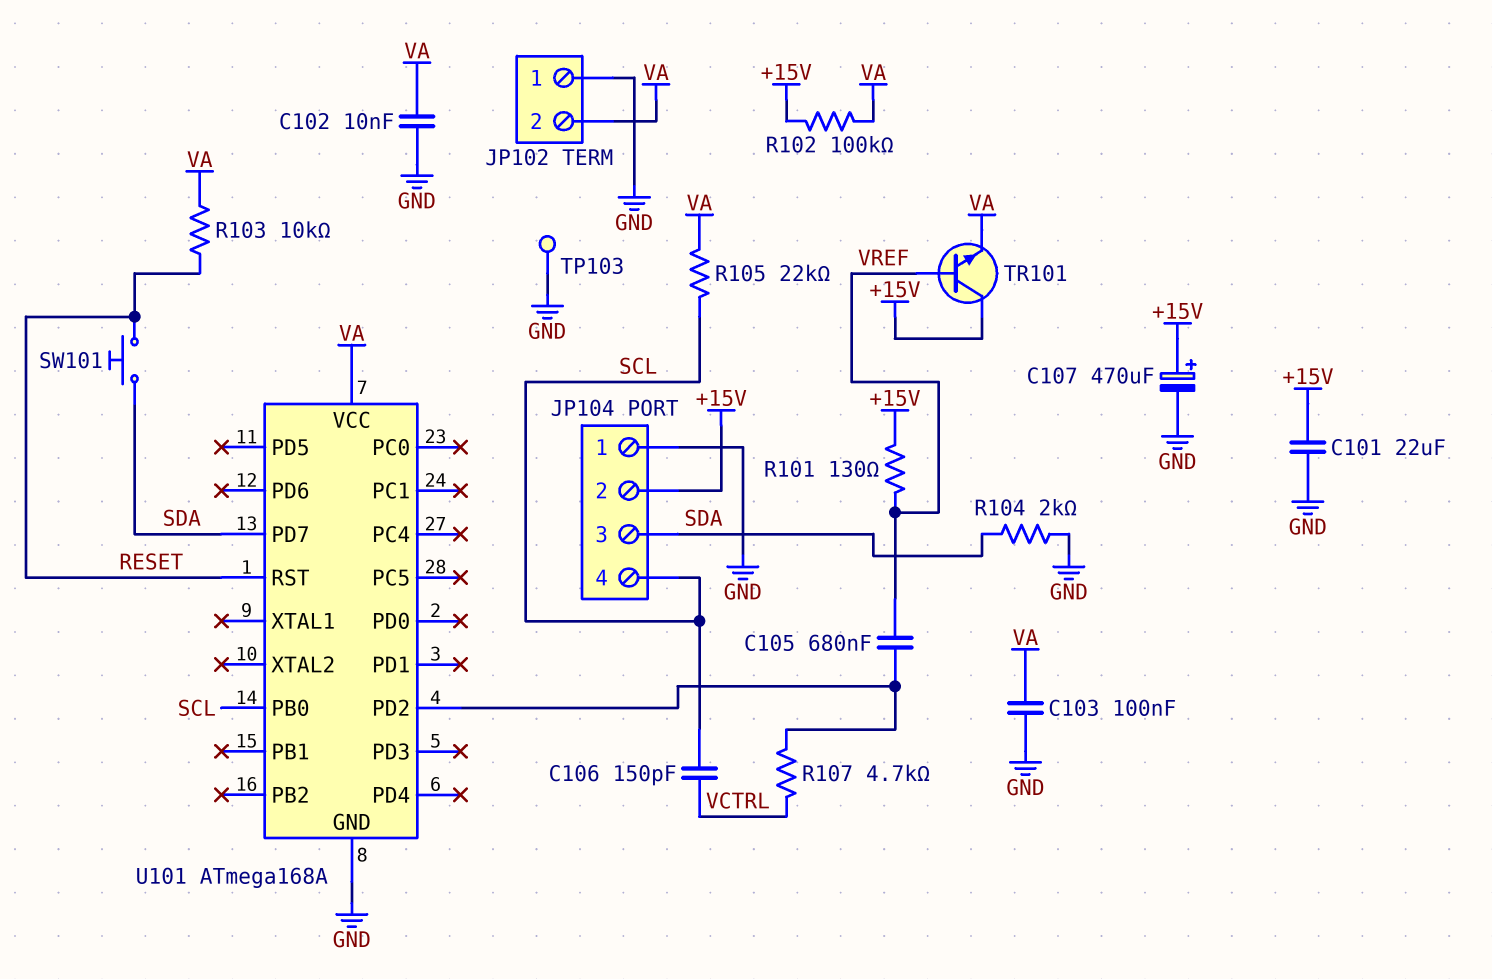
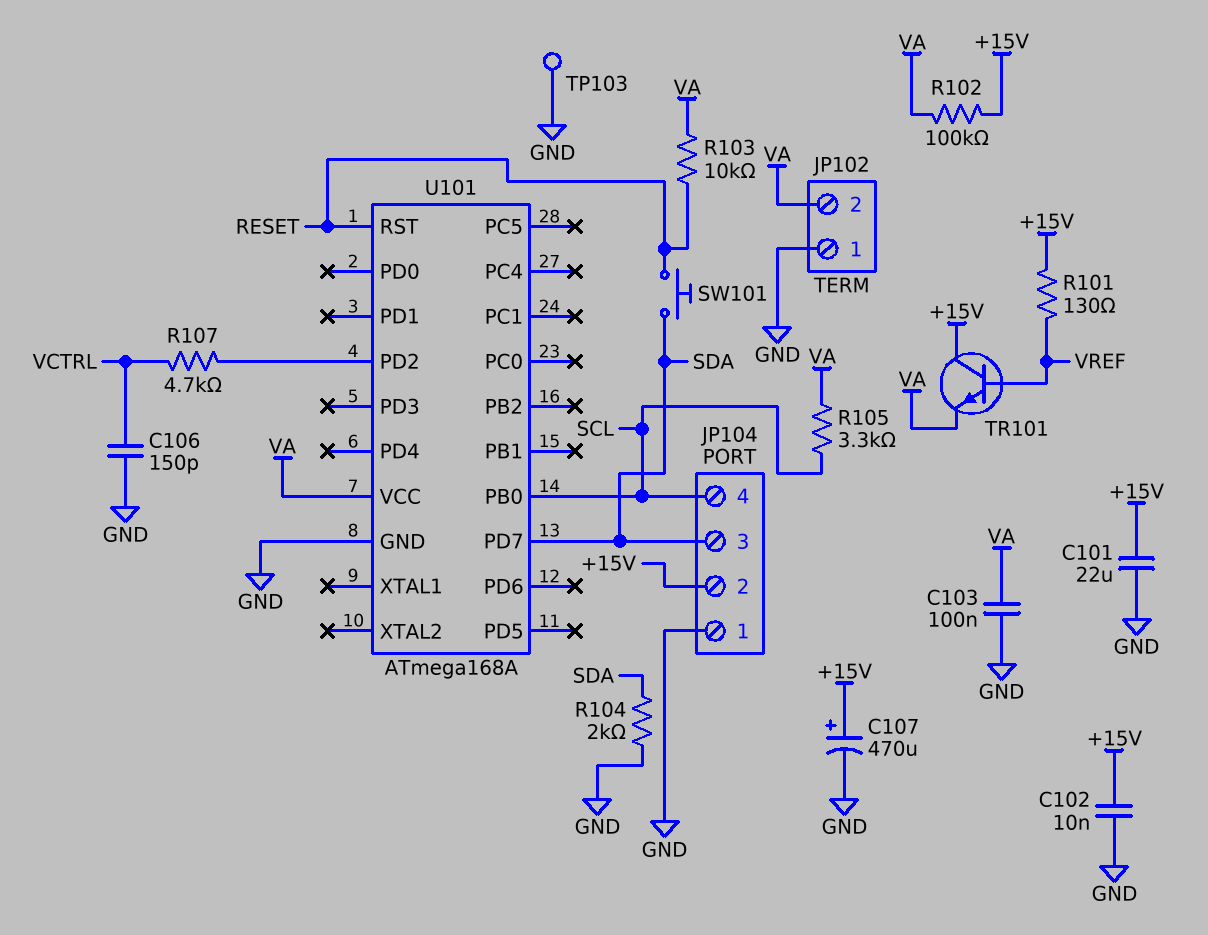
C102: 10nF (GND, VA) -> 10nF (+15V, GND)
C105: 680nF (U101/PD2, VREF) -> none
C106: 150pF (SCL, VCTRL) -> 150pF (GND, VCTRL)
R105: 22k (SCL, VA) -> 3.3k (SCL, VA)

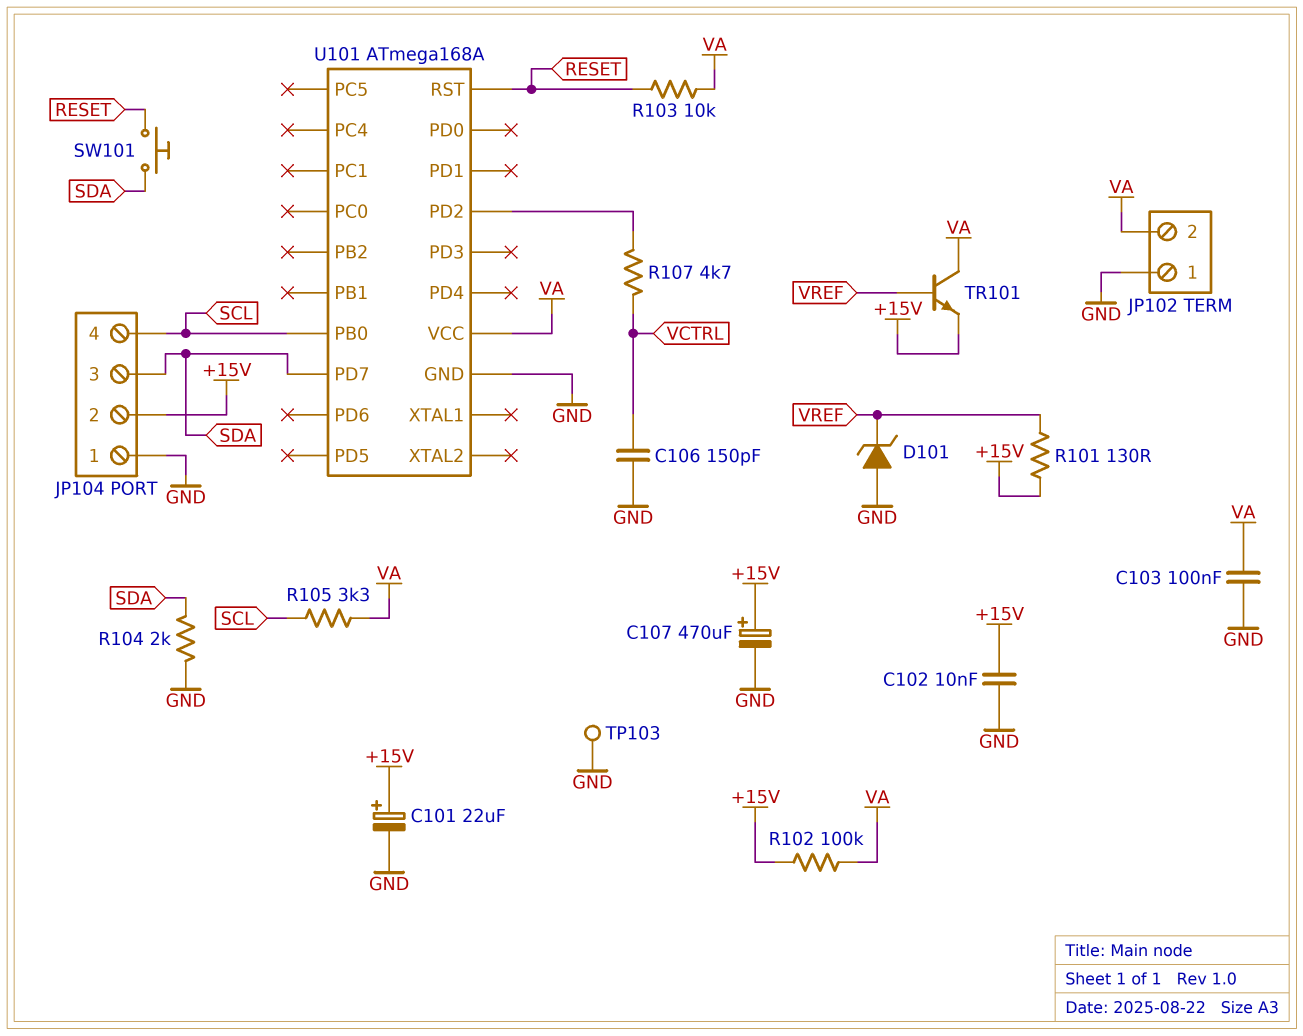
C101: 22uF (+15V, GND) -> 22uF (plus +15V, minus GND)
D101: none -> zener (A GND, K VREF)
TR101: NPN (B VREF, C +15V, E VA) -> NPN (B VREF, C VA, E +15V)

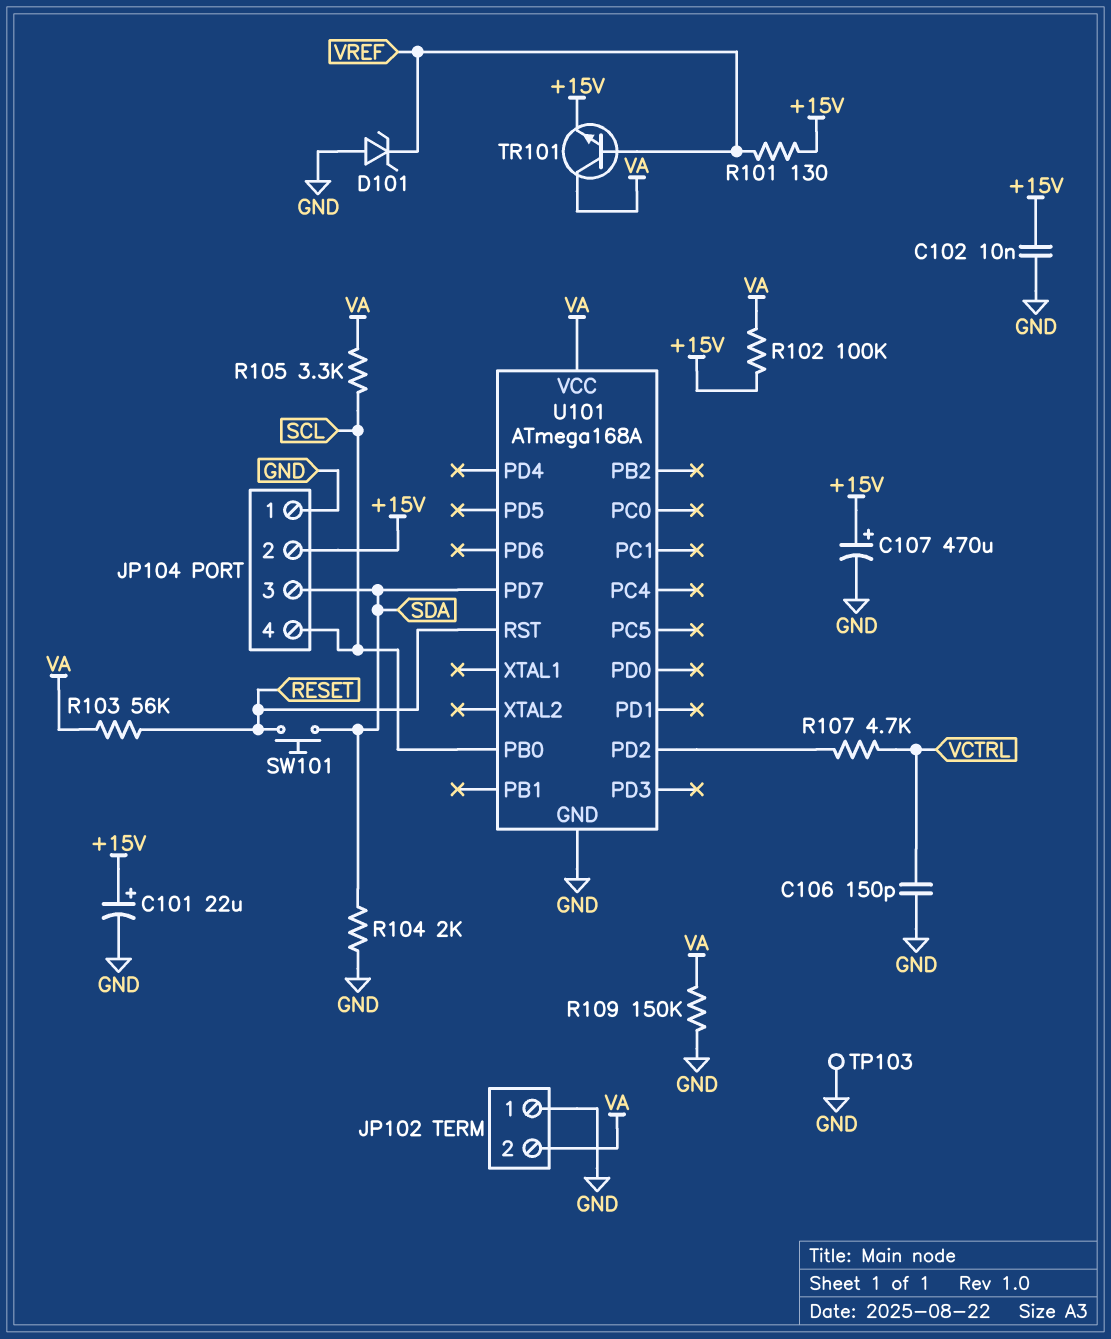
C103: 100nF (GND, VA) -> none
R103: 10k (RESET, VA) -> 56k (RESET, VA)
R109: none -> 150k (GND, VA)

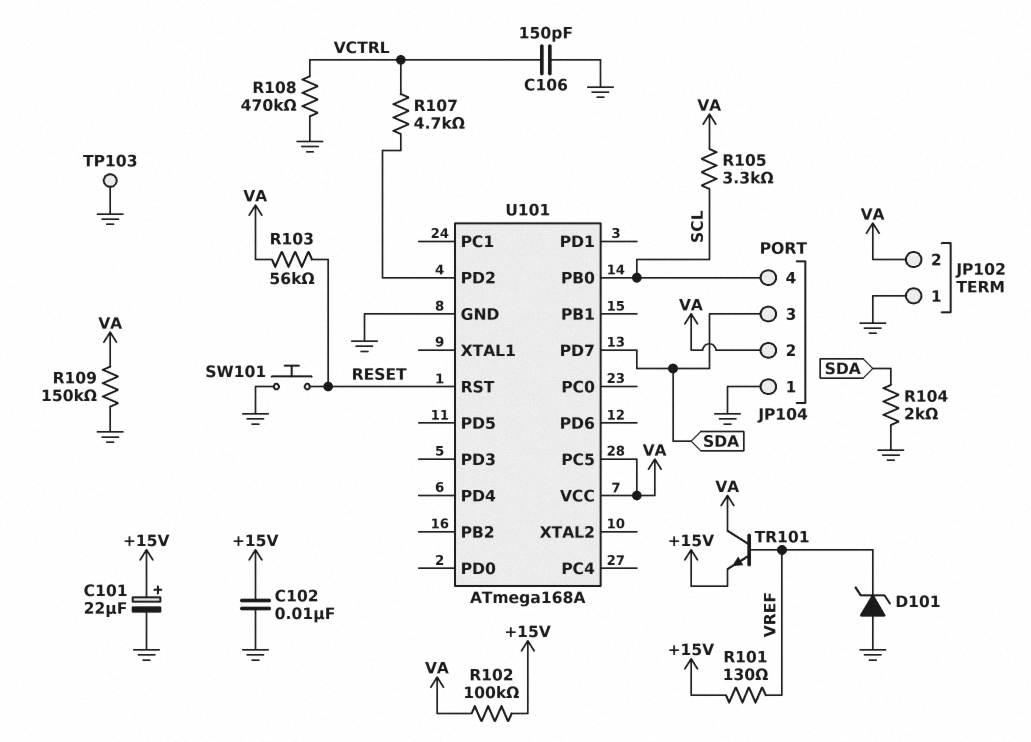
C107: 470uF (plus +15V, minus GND) -> none
JP104 pin 2: +15V -> VA
R108: none -> 470k (GND, VCTRL)
SW101: button (RESET, SDA) -> button (GND, RESET)
U101 pin PC5: none -> VA

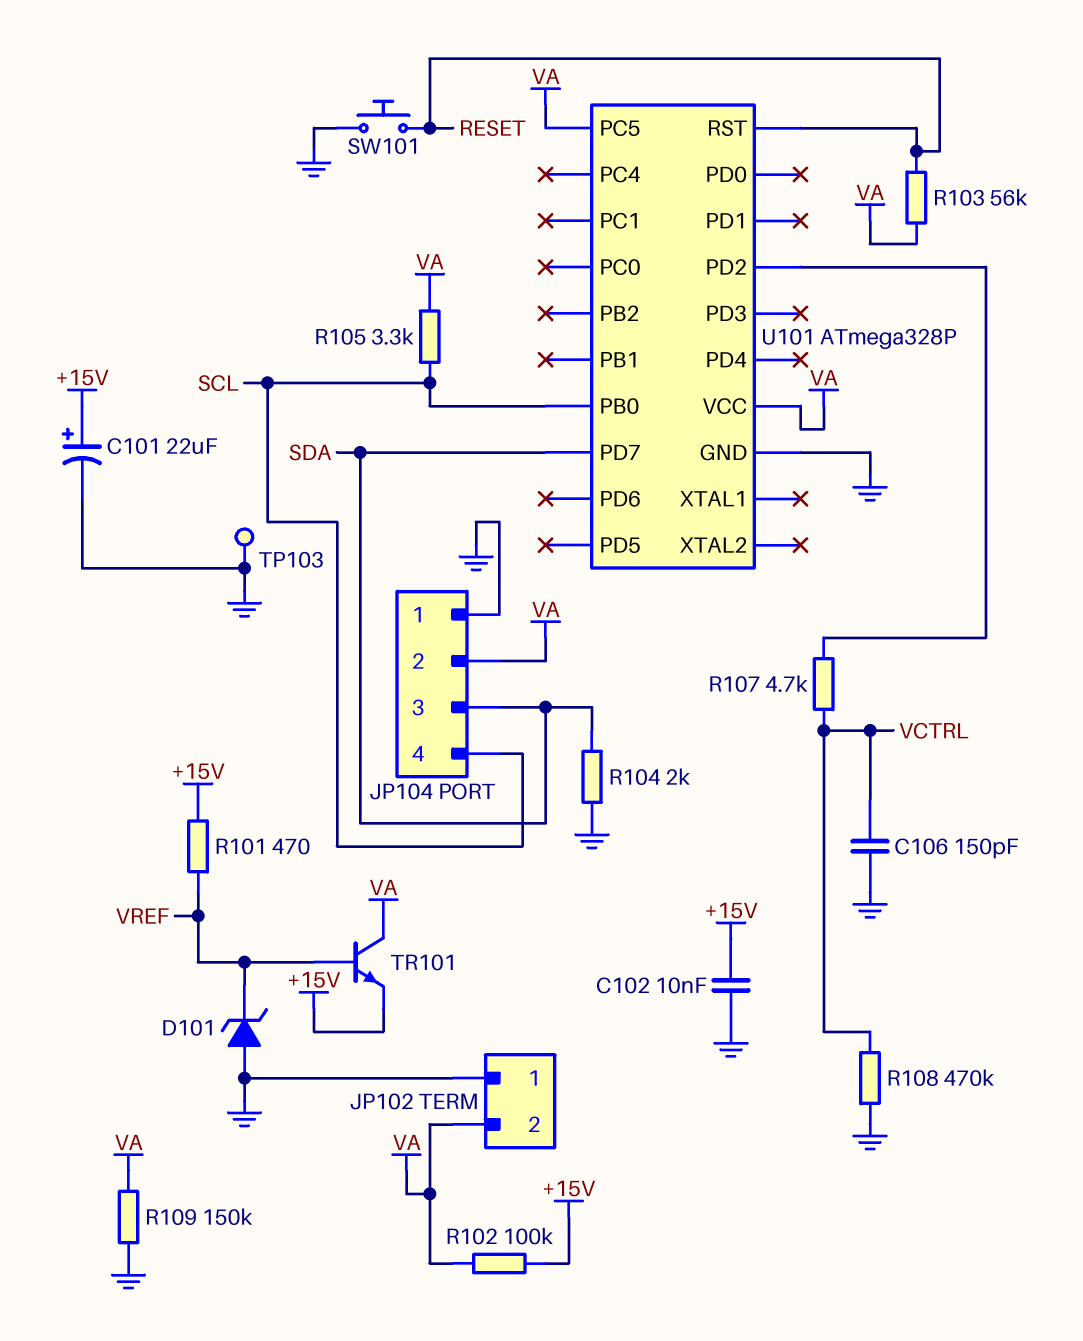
R101: 130 (+15V, VREF) -> 470 (+15V, VREF)
U101: ATmega168A -> ATmega328P

